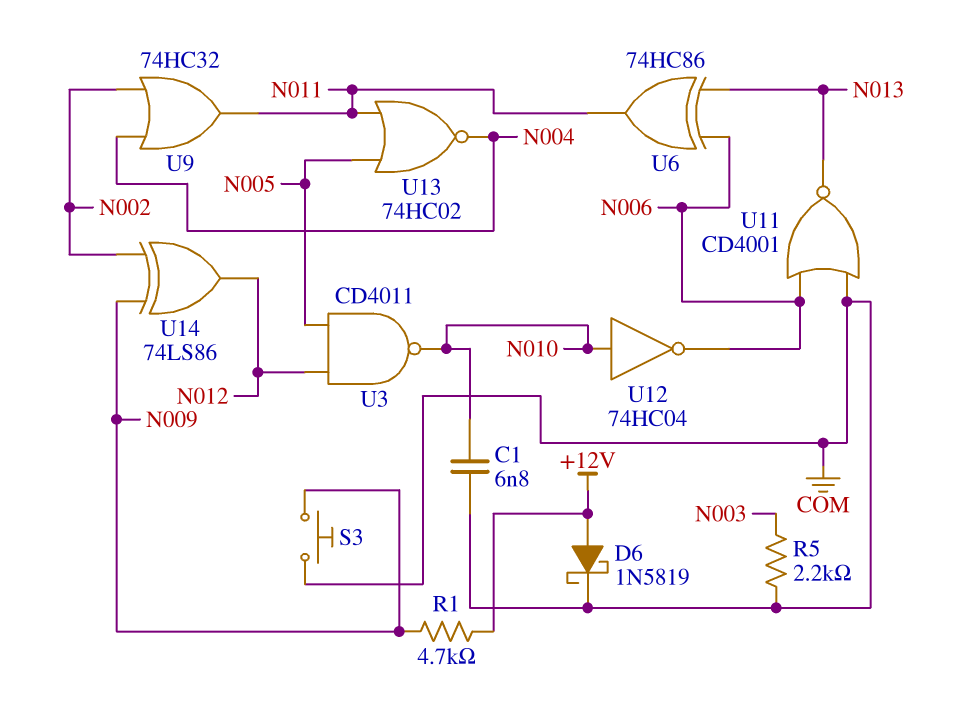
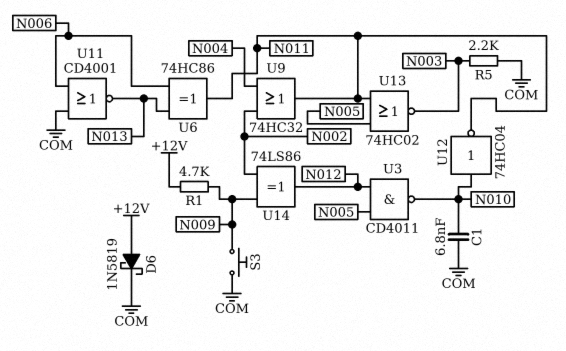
U12: NOT 74HC04 (in N010, out N006) -> NOT 74HC04 (in N010, out N011)
U13: NOR 74HC02 (in N005, in N011, out N004) -> NOR 74HC02 (in N005, in N011, out N003)

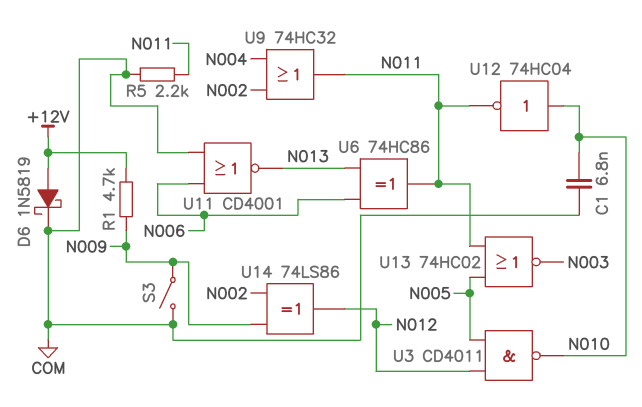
R5: 2.2k (COM, N003) -> 2.2k (COM, N011)
S3: button (COM, N009) -> switch (COM, N009)

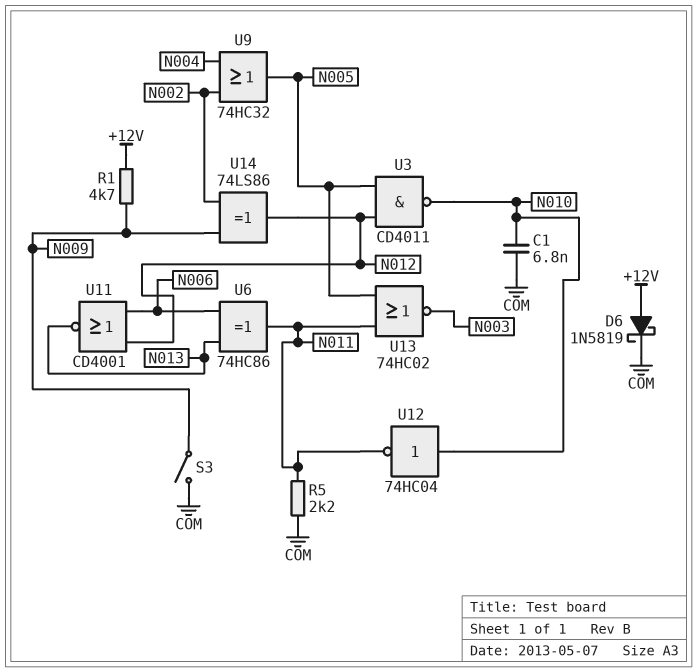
U9: OR 74HC32 (in N002, in N004, out N011) -> OR 74HC32 (in N002, in N004, out N005)
U11: NOR CD4001 (in COM, in N006, out N013) -> NOR CD4001 (in N006, in N012, out N013)

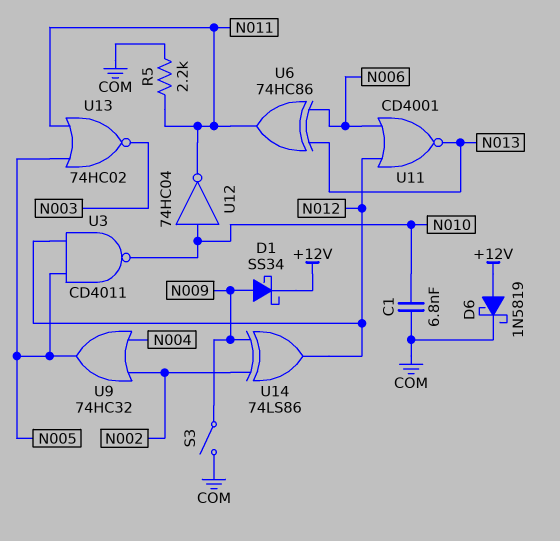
D1: none -> schottky SS34 (A N009, K +12V)
R1: 4.7k (+12V, N009) -> none

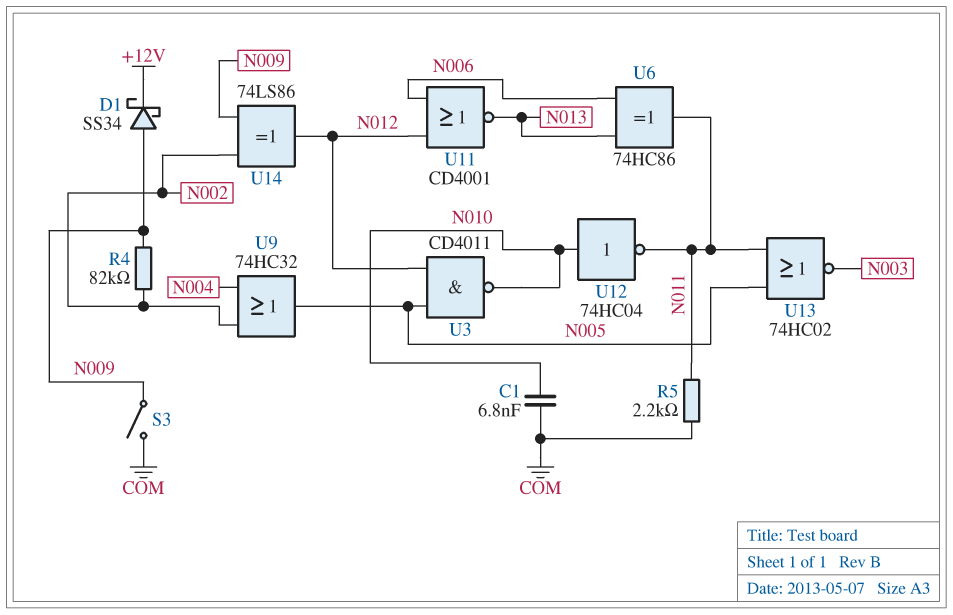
D6: schottky 1N5819 (A +12V, K COM) -> none
R4: none -> 82k (N002, N009)

